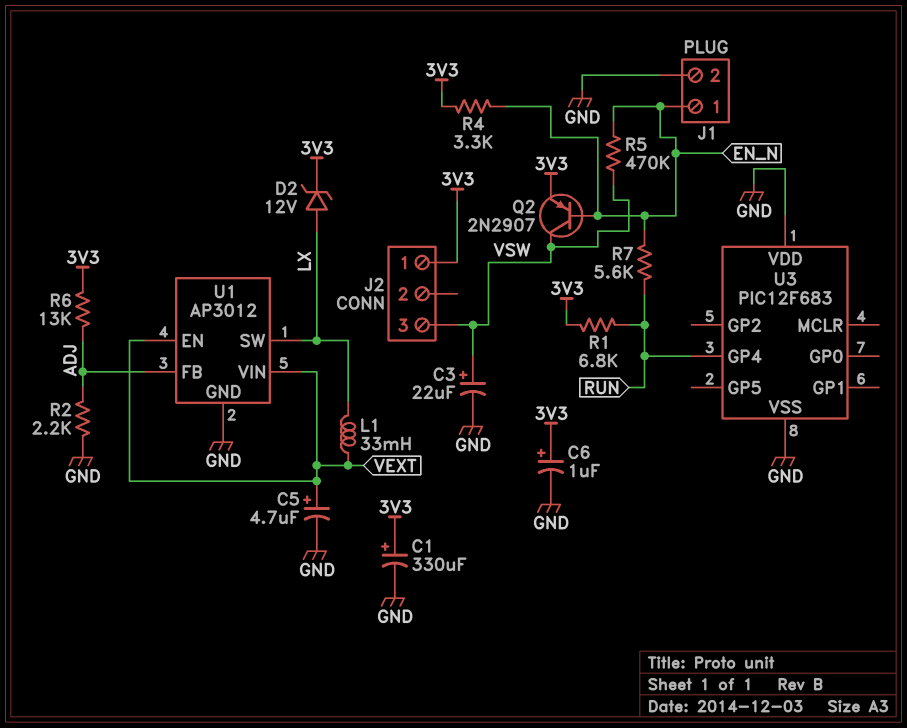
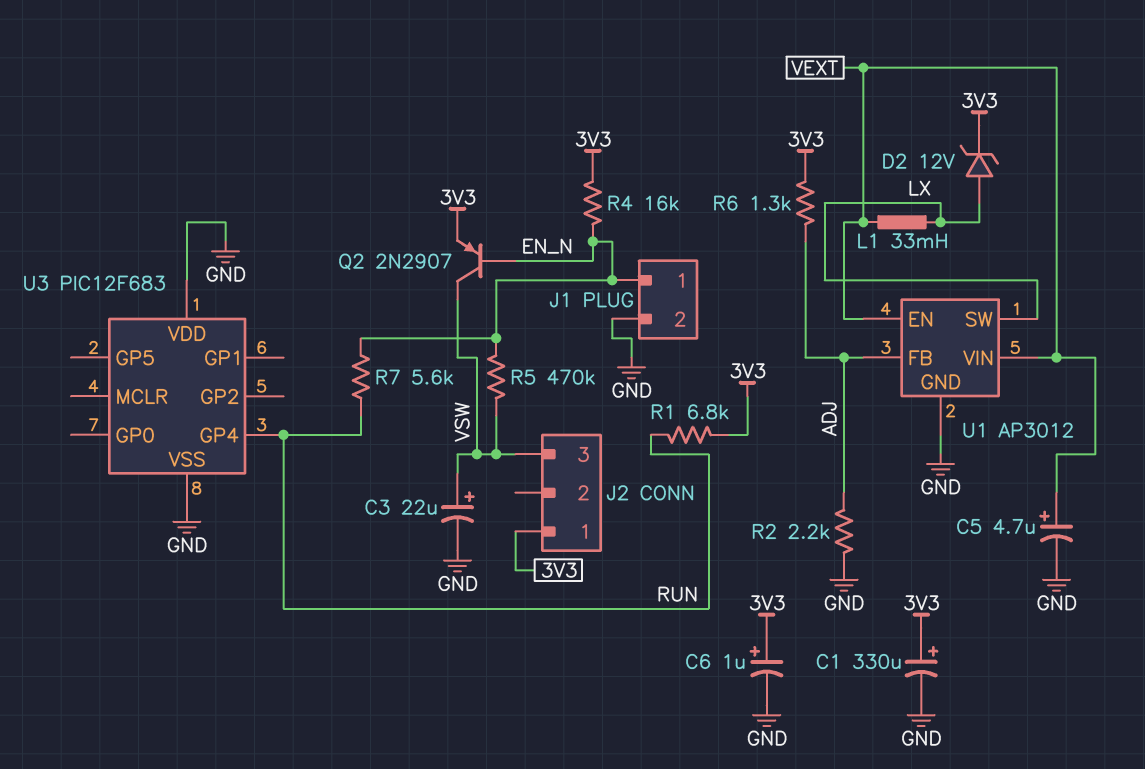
R4: 3.3k (3V3, EN_N) -> 16k (3V3, EN_N)
R6: 13k (3V3, ADJ) -> 1.3k (3V3, ADJ)

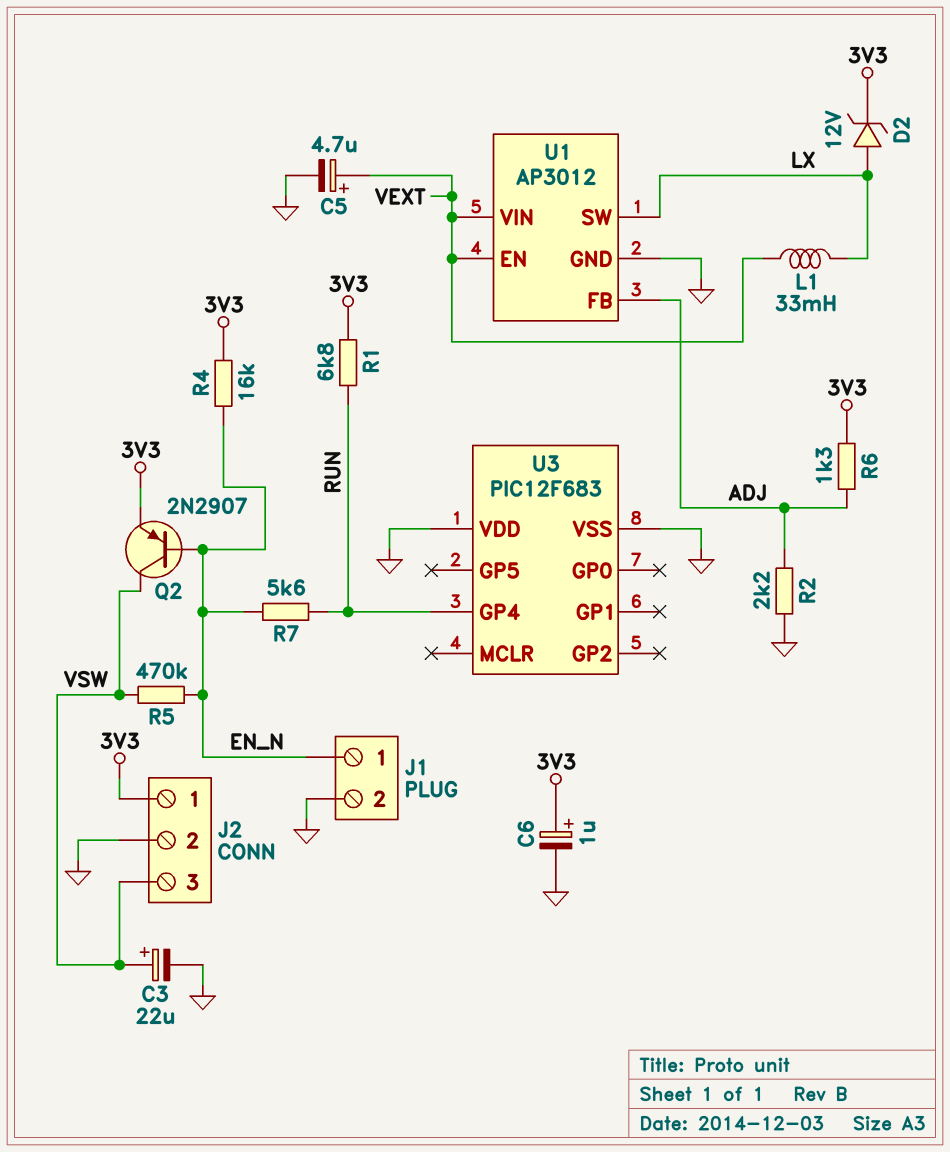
C1: 330uF (plus 3V3, minus GND) -> none
J2 pin 2: none -> GND

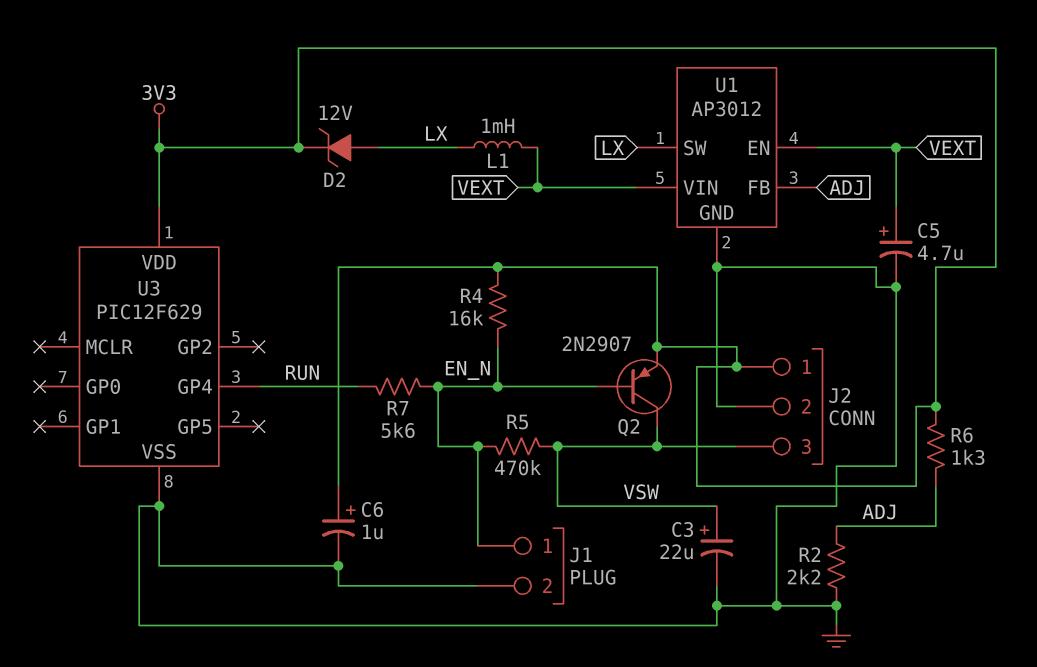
L1: 33mH (LX, VEXT) -> 1mH (LX, VEXT)
R1: 6.8k (3V3, RUN) -> none
U3: PIC12F683 -> PIC12F629
U3 pin VDD: GND -> 3V3

